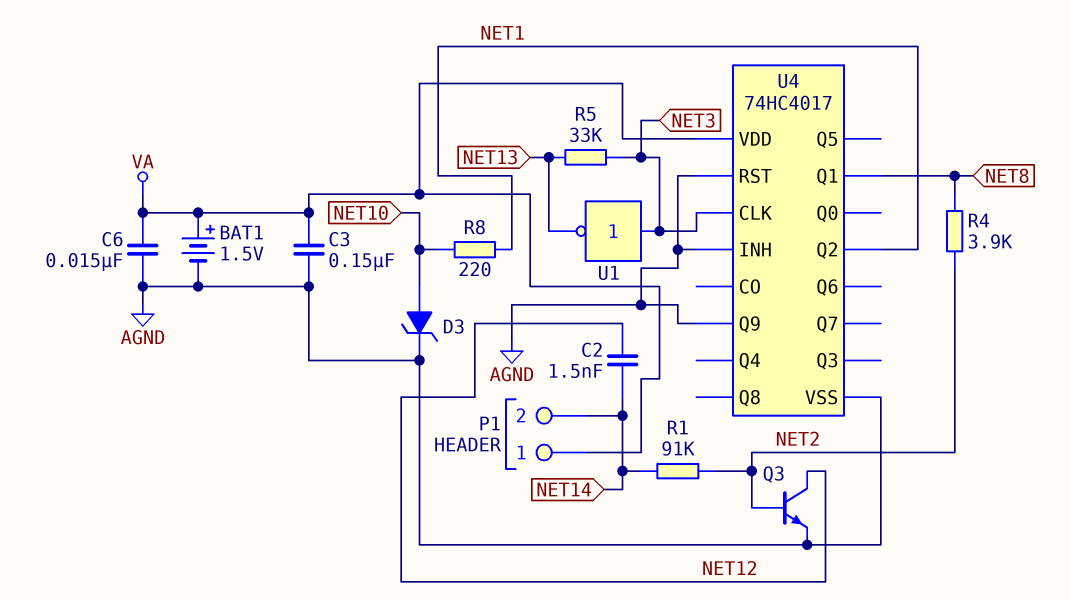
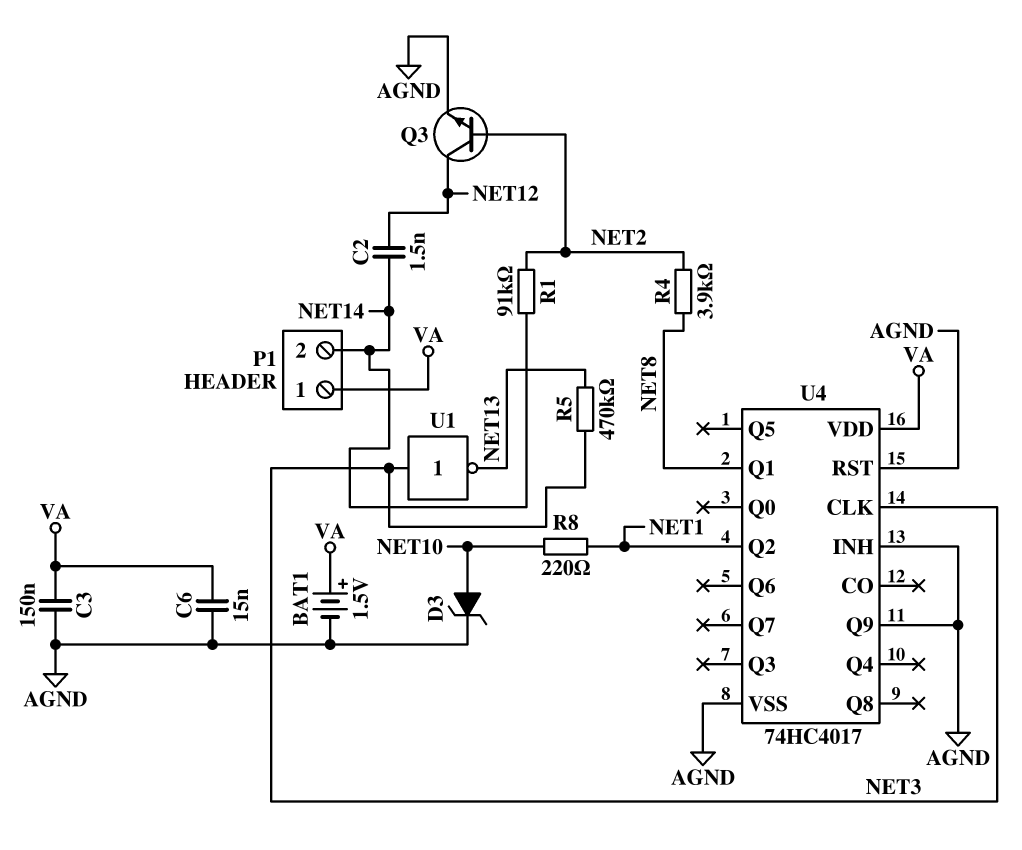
R5: 33k (NET3, NET13) -> 470k (NET3, NET13)

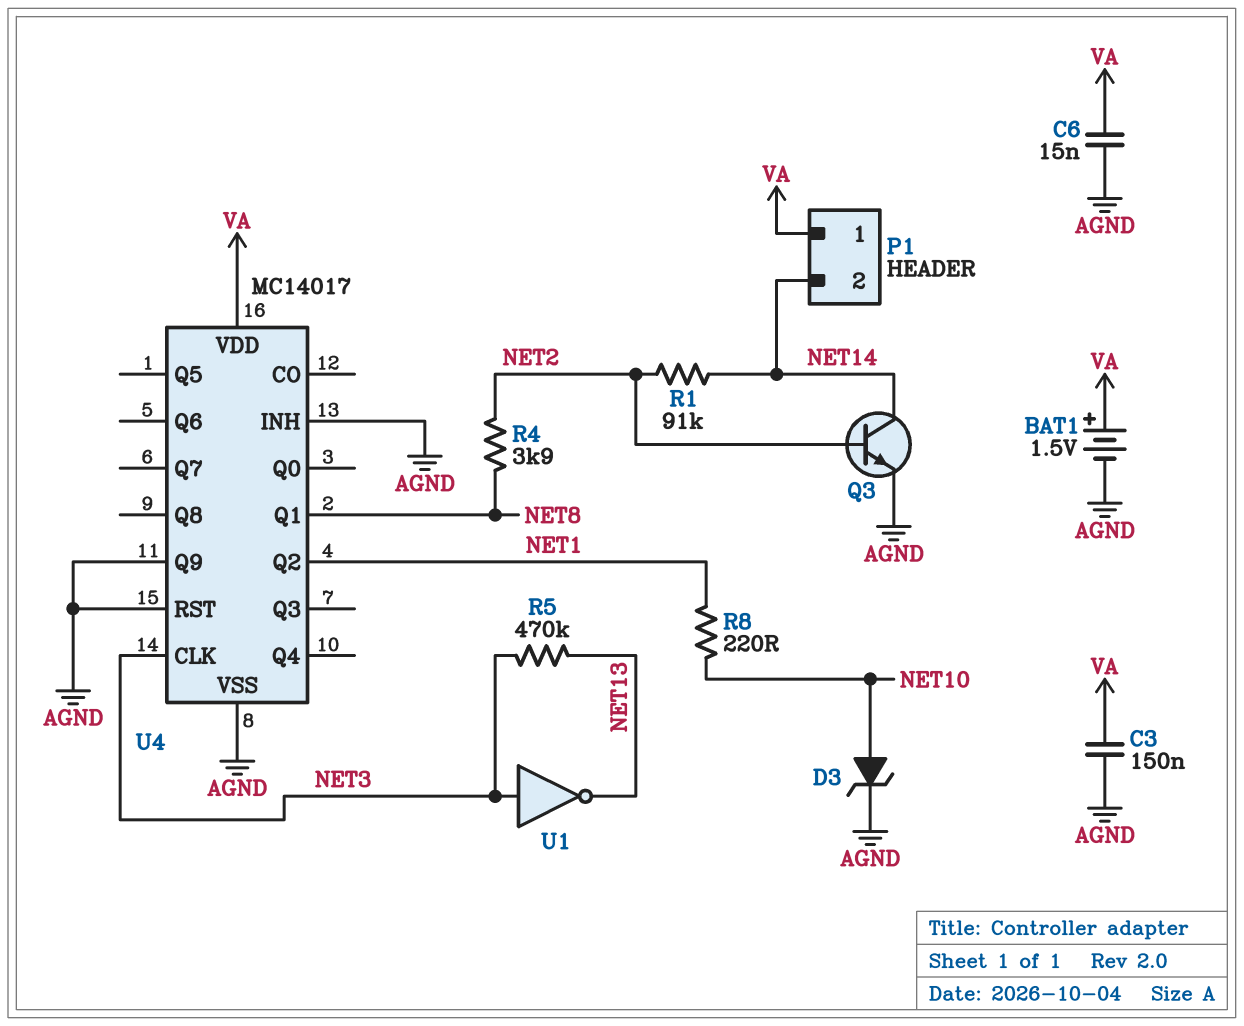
C2: 1.5nF (NET12, NET14) -> none
Q3: NPN (B NET2, C NET12, E AGND) -> NPN (B NET2, C NET14, E AGND)
U4: 74HC4017 -> MC14017

